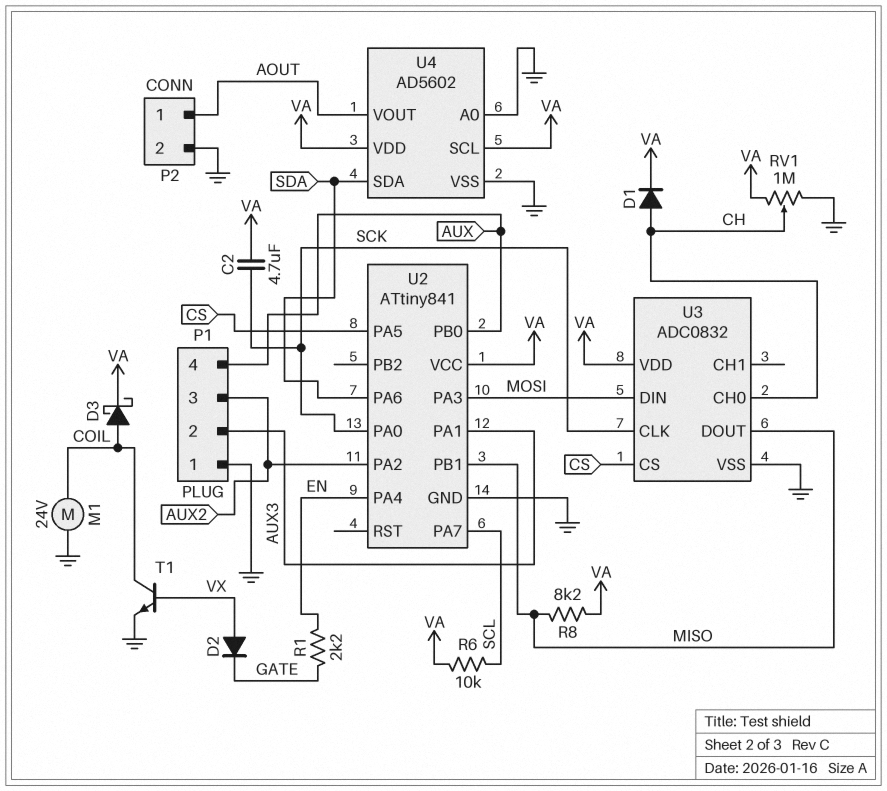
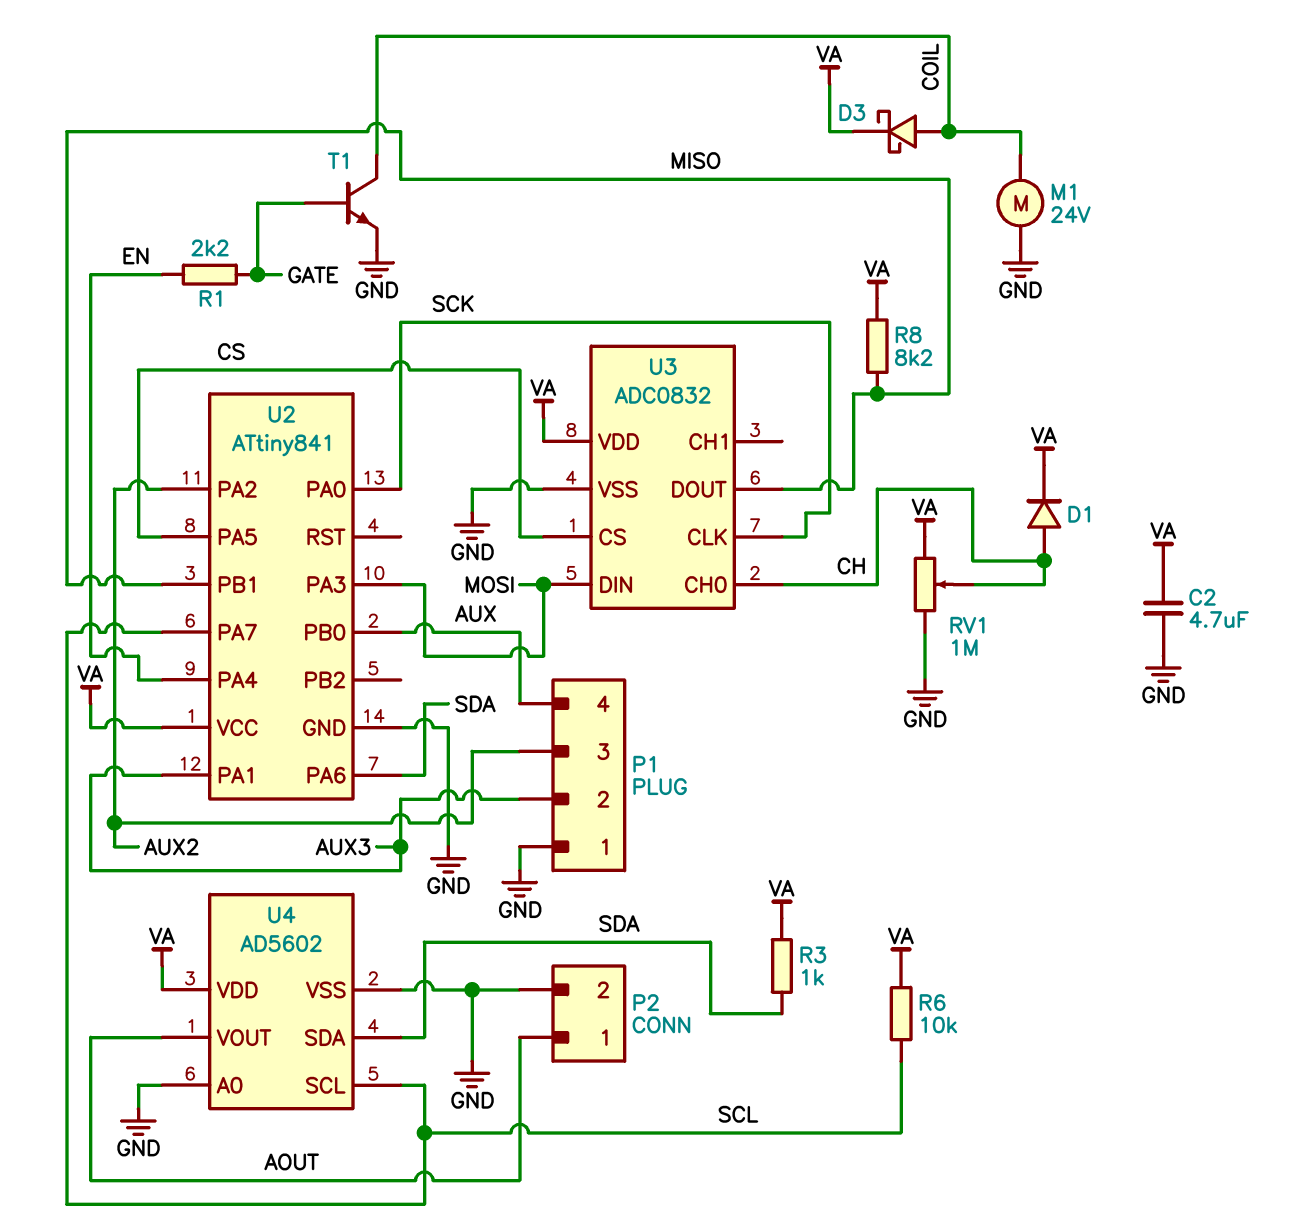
C2: 4.7uF (SCK, VA) -> 4.7uF (GND, VA)
D2: diode (A VX, K GATE) -> none
R3: none -> 1k (SDA, VA)
T1: NPN (B VX, C COIL, E GND) -> NPN (B GATE, C COIL, E GND)
U4 pin SCL: VA -> SCL

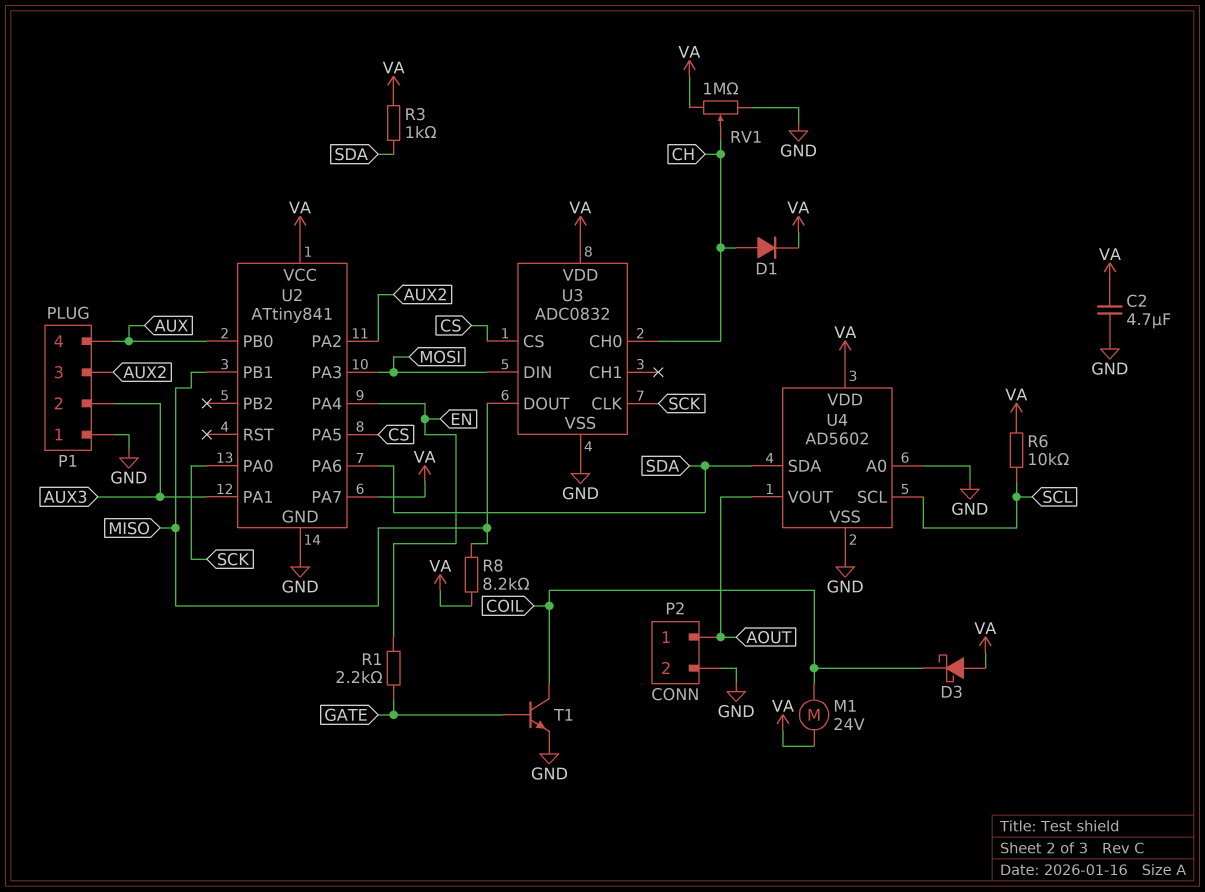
D3: schottky (A COIL, K VA) -> schottky (A VA, K COIL)
M1: motor 24V (COIL, GND) -> motor 24V (COIL, VA)
U2 pin PA7: SCL -> VA

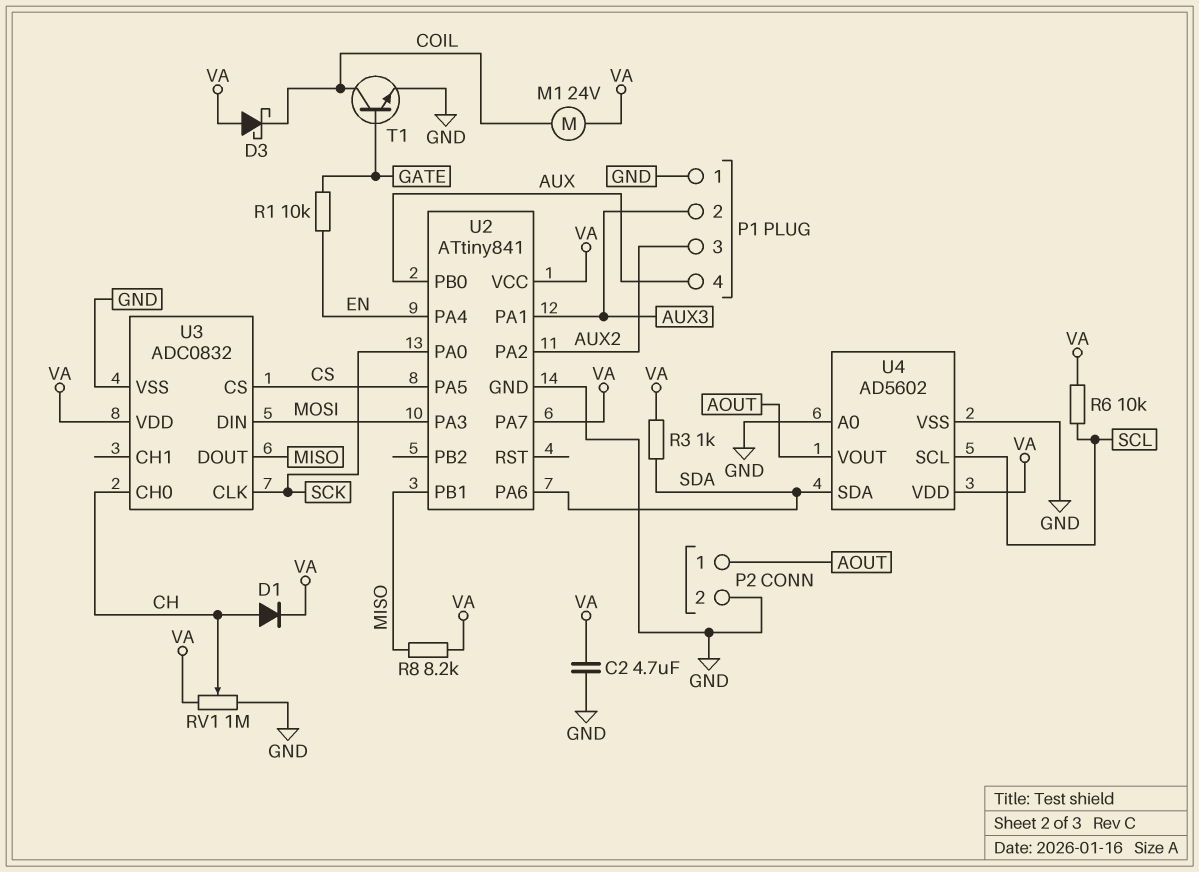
R1: 2.2k (EN, GATE) -> 10k (EN, GATE)

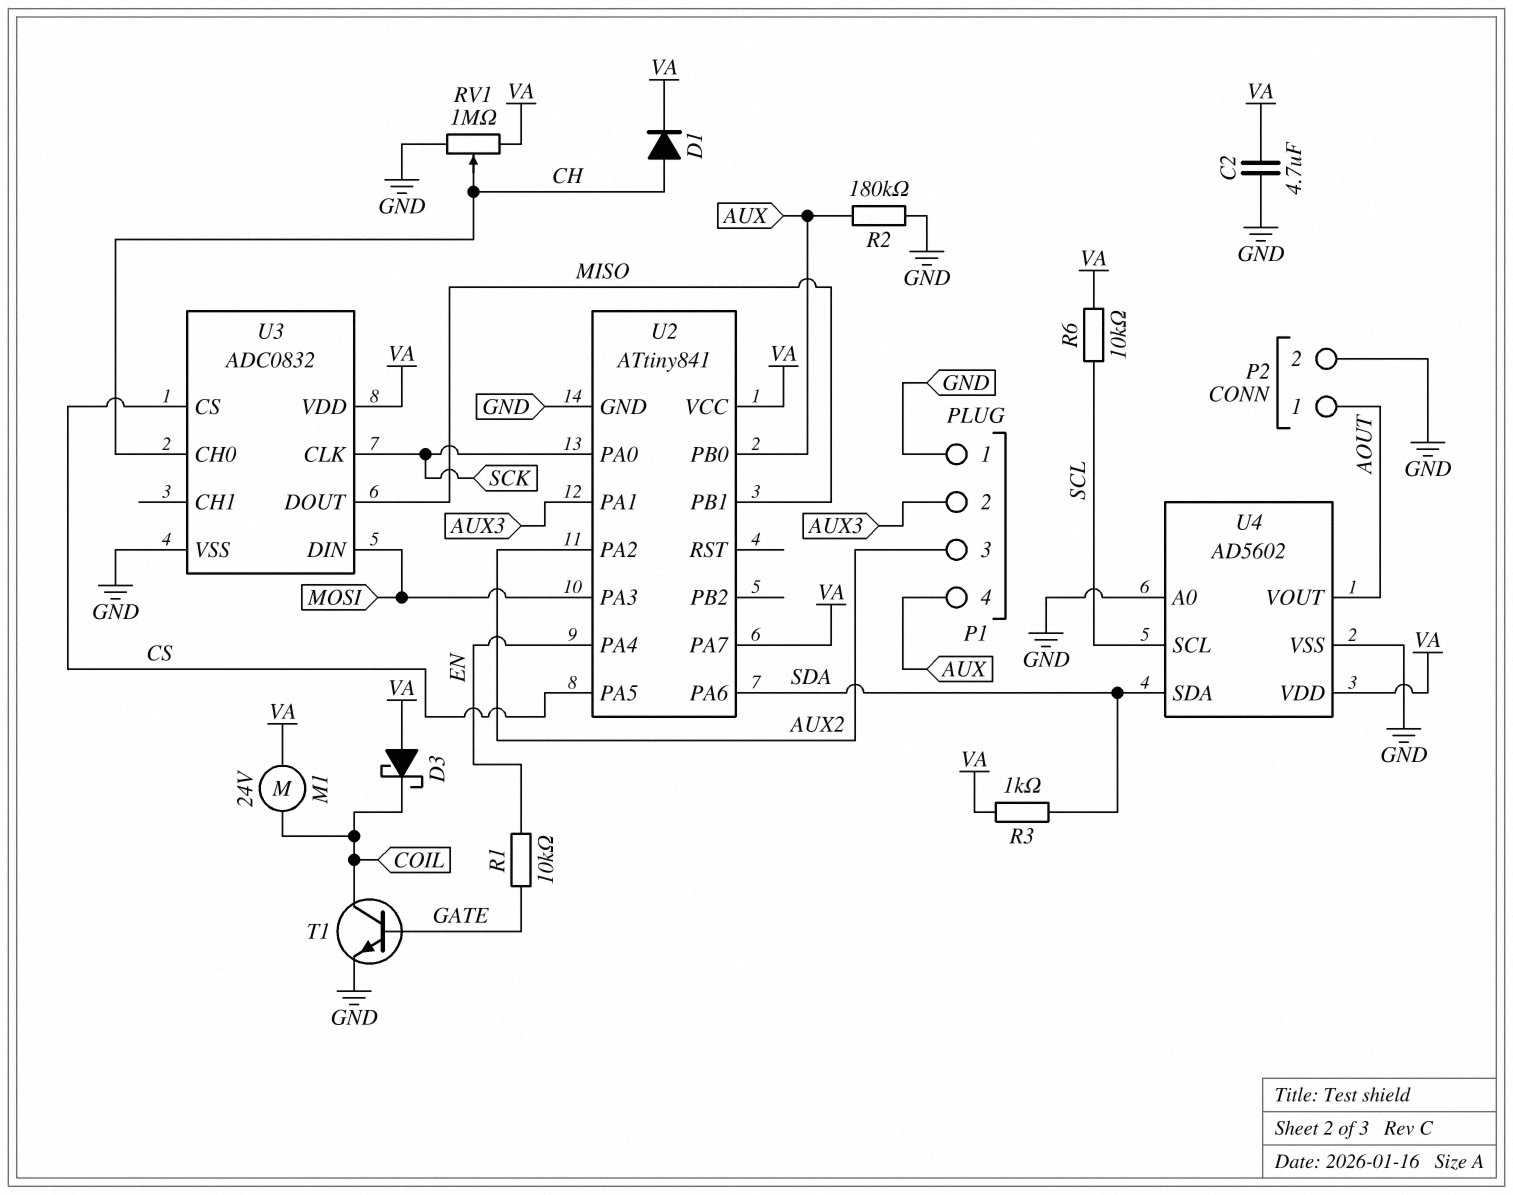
R2: none -> 180k (AUX, GND)
R8: 8.2k (MISO, VA) -> none

